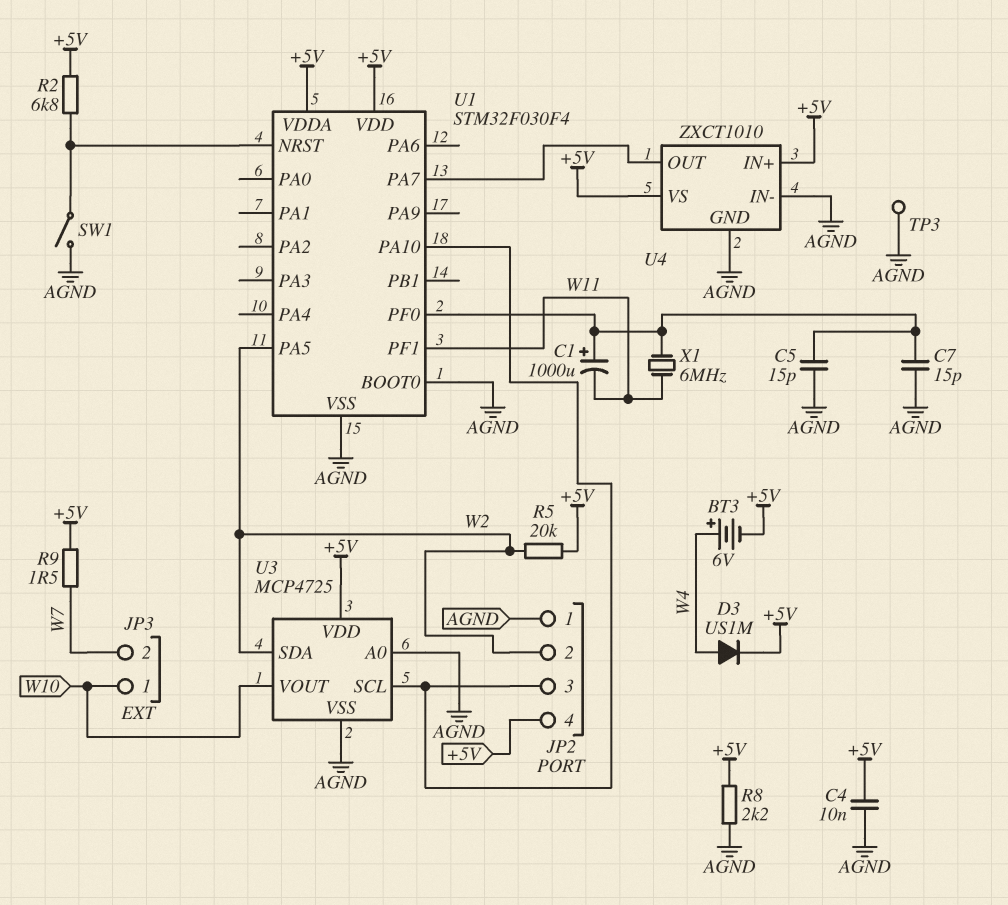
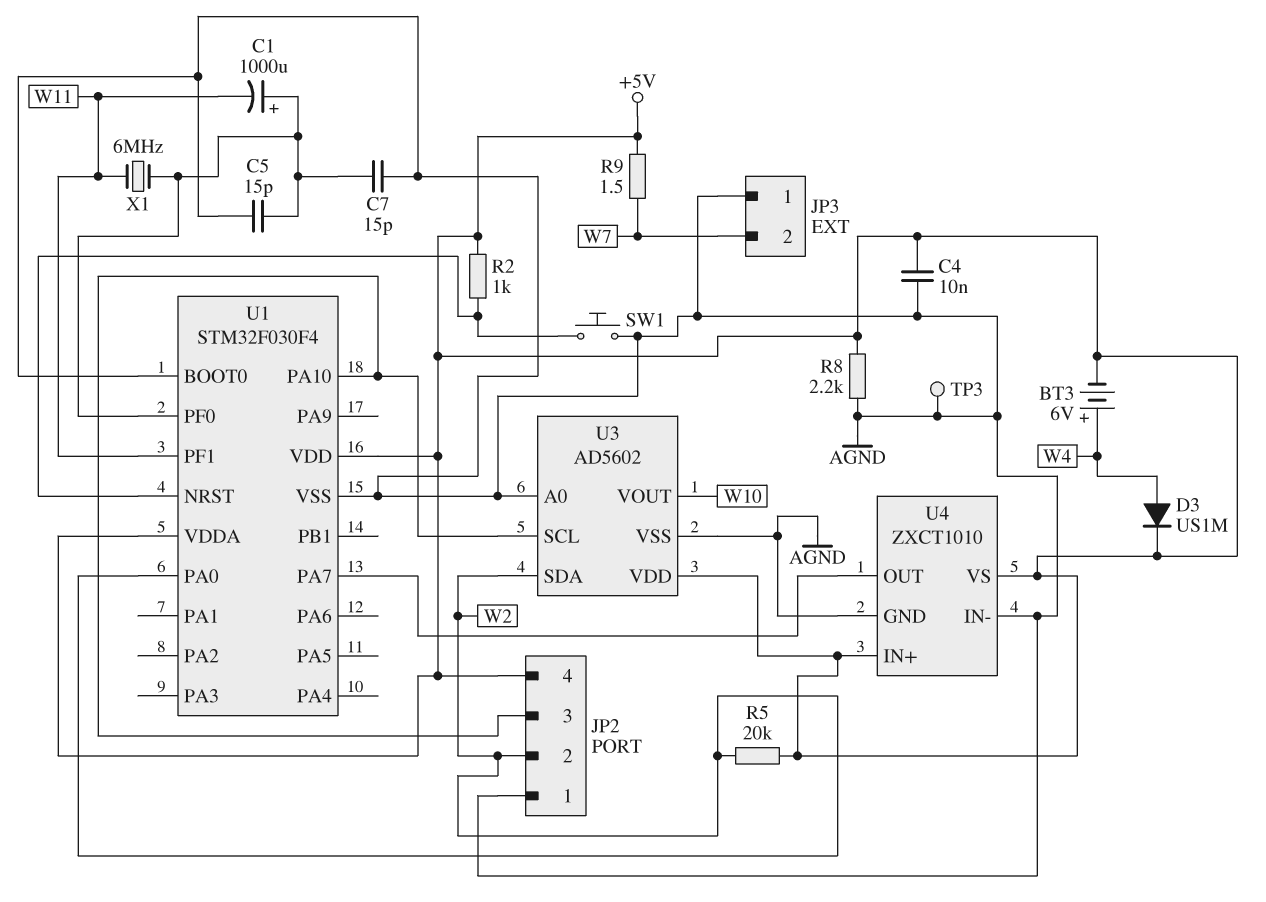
JP3 pin 1: W10 -> AGND
R2: 6.8k (+5V, U1/NRST) -> 1k (+5V, U1/NRST)
SW1: switch (AGND, U1/NRST) -> button (AGND, U1/NRST)
U1 pin PA0: none -> W2
U1 pin PA5: W2 -> none
U3: MCP4725 -> AD5602

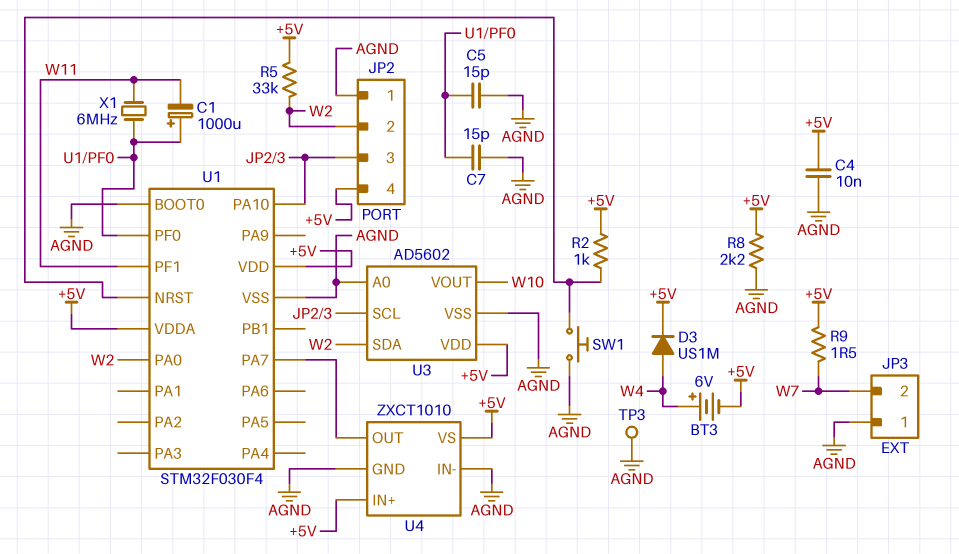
R5: 20k (+5V, W2) -> 33k (+5V, W2)

